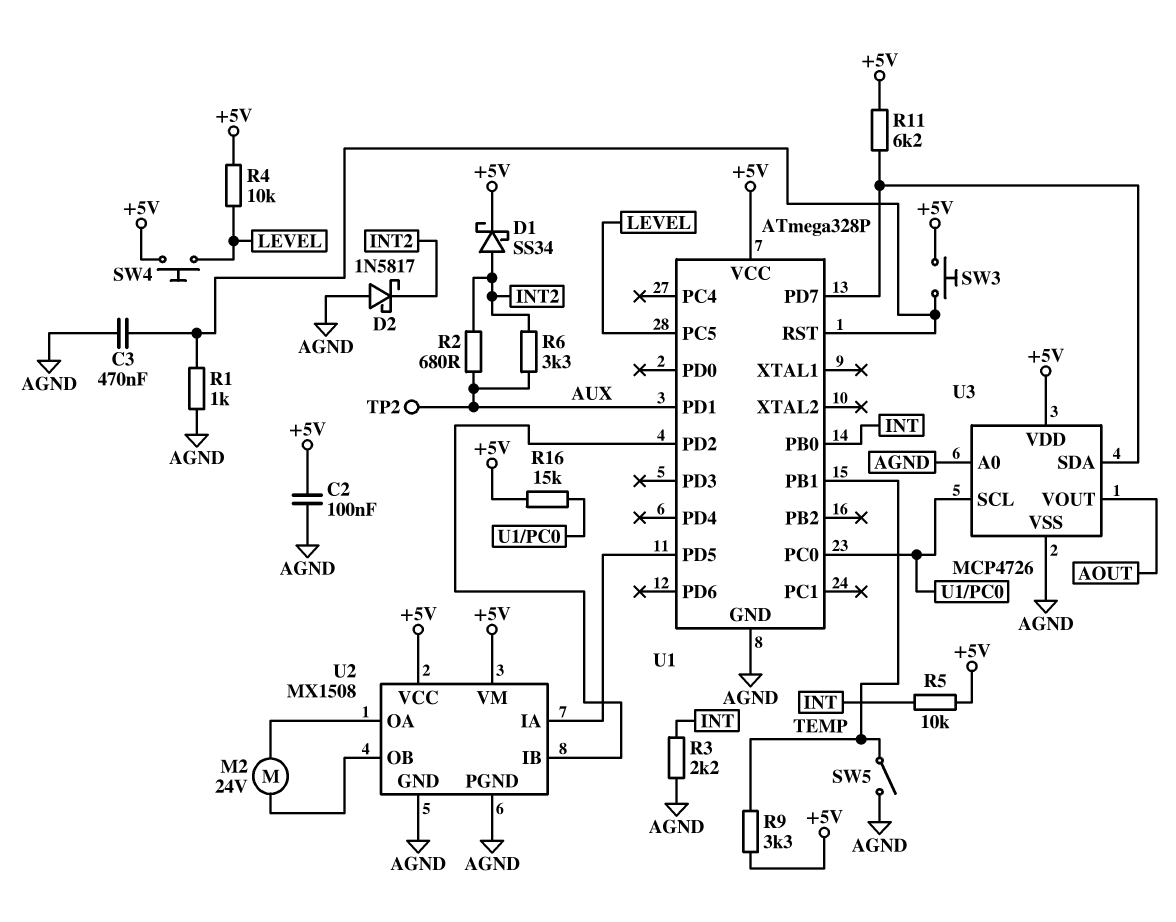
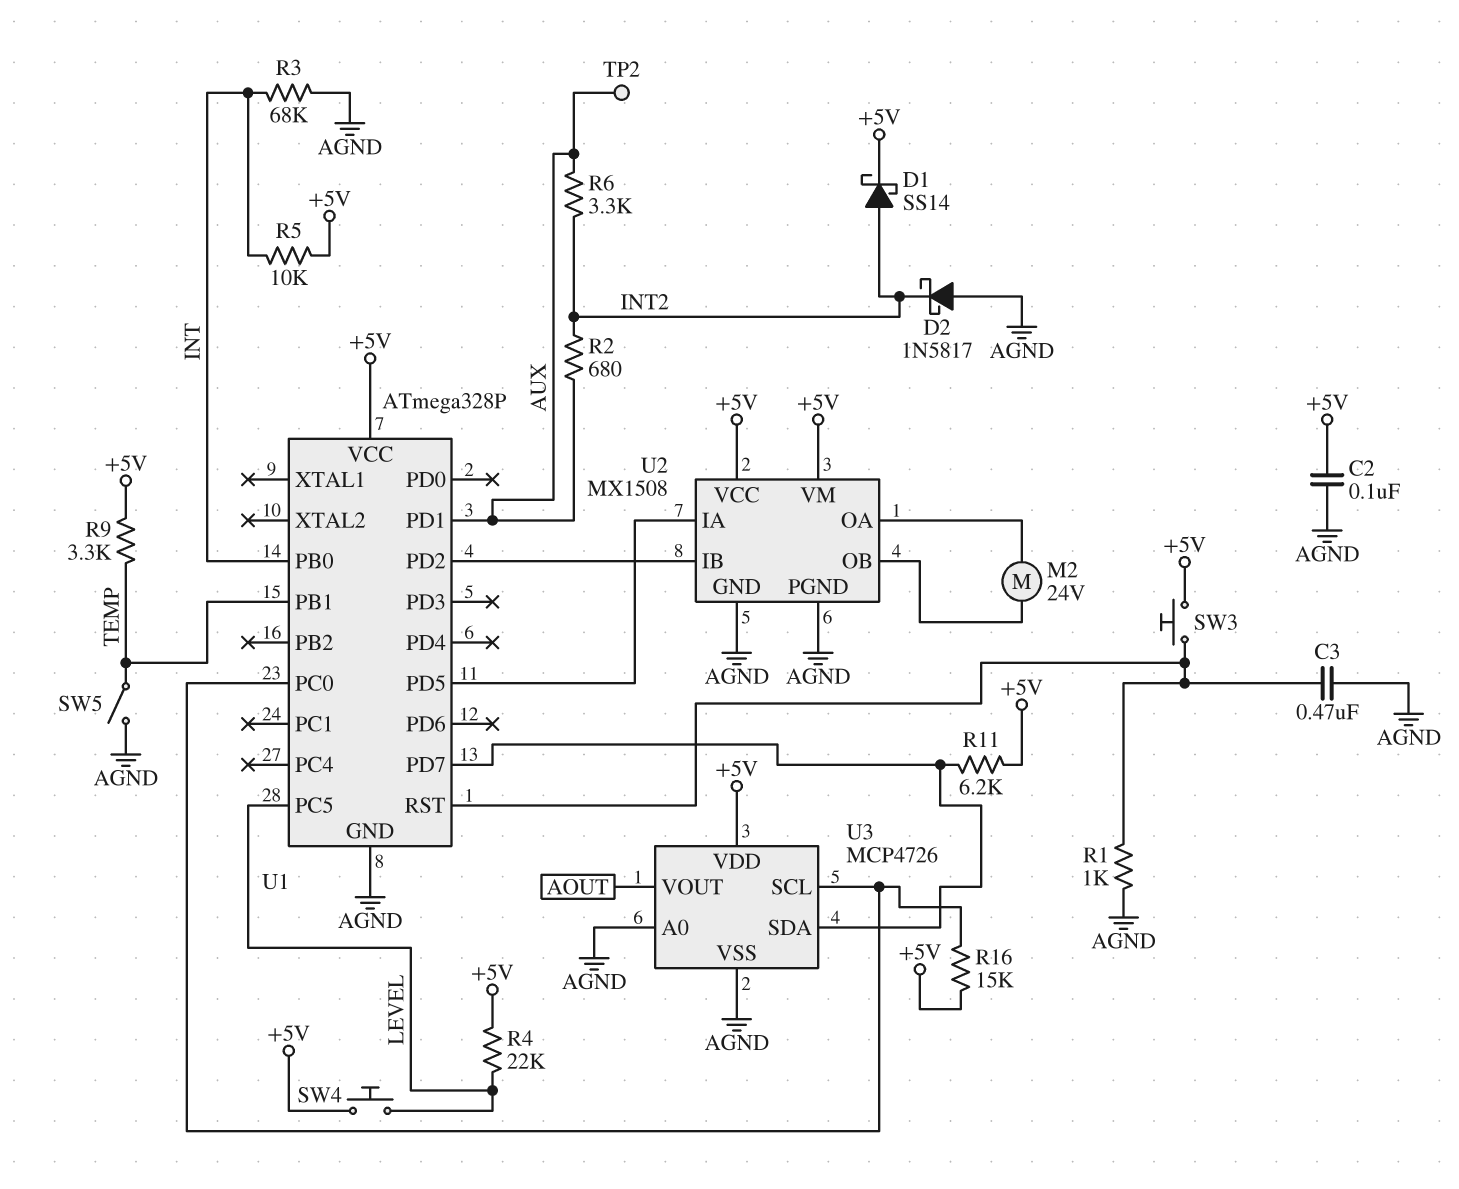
D1: schottky SS34 (A INT2, K +5V) -> schottky SS14 (A INT2, K +5V)
R3: 2.2k (AGND, INT) -> 68k (AGND, INT)
R4: 10k (+5V, LEVEL) -> 22k (+5V, LEVEL)

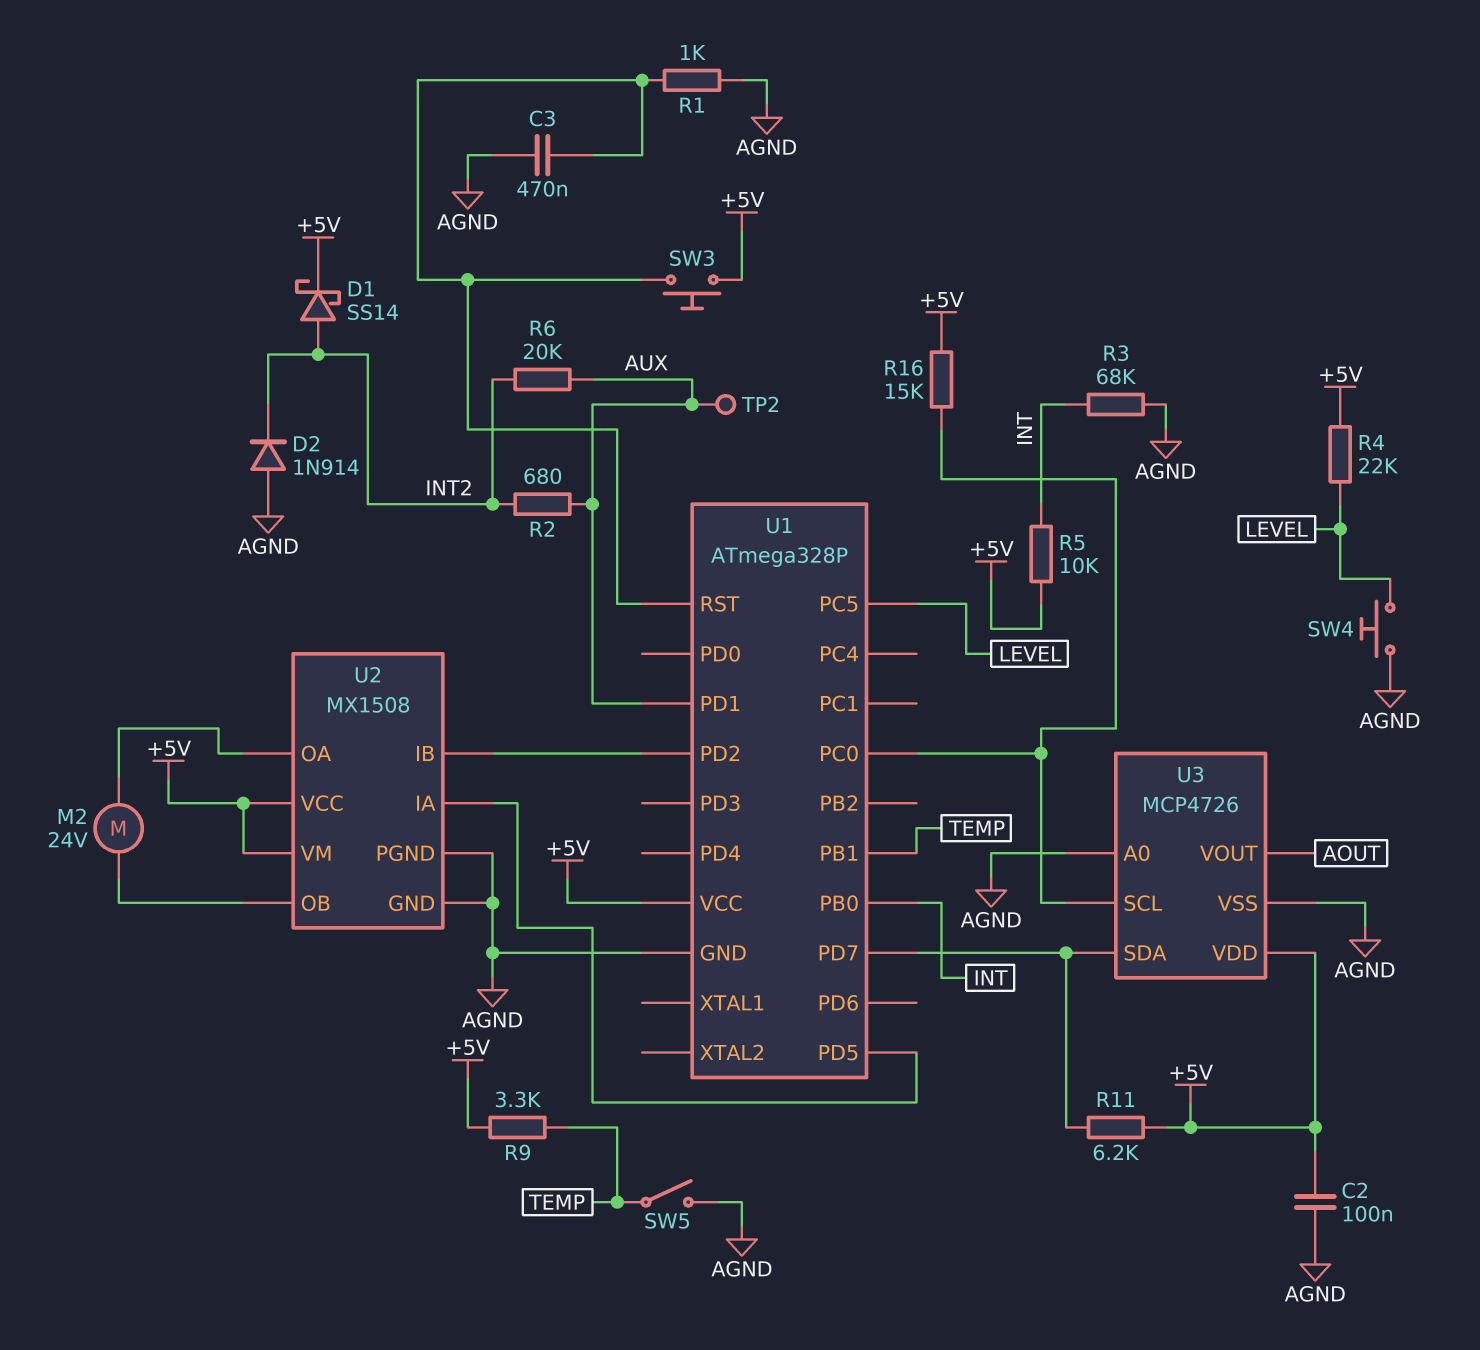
D2: schottky 1N5817 (A AGND, K INT2) -> diode 1N914 (A AGND, K INT2)
R6: 3.3k (AUX, INT2) -> 20k (AUX, INT2)
SW4: button (+5V, LEVEL) -> button (AGND, LEVEL)

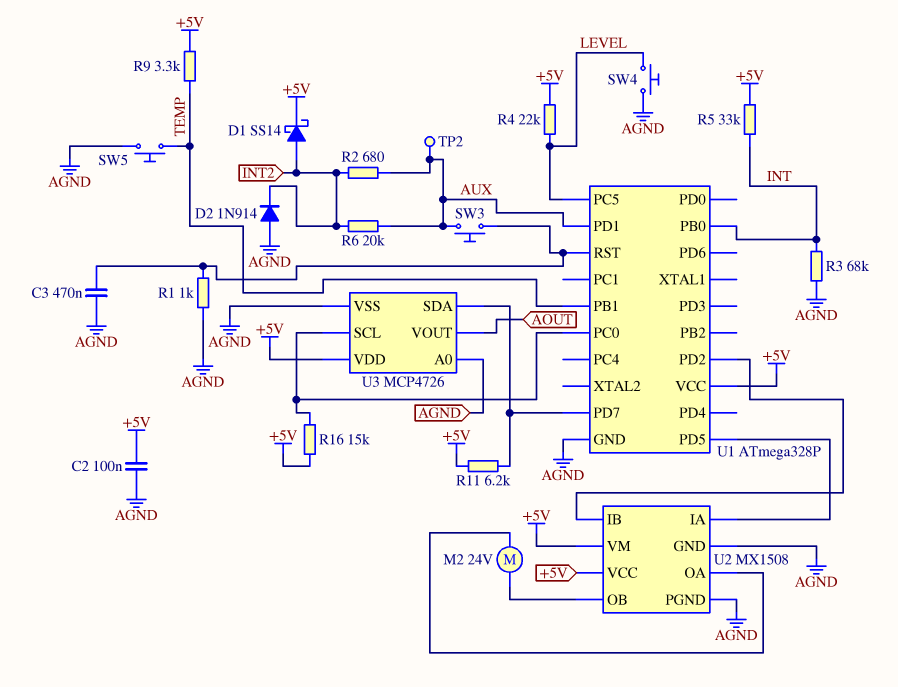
R5: 10k (+5V, INT) -> 33k (+5V, INT)
SW3: button (+5V, U1/RST) -> button (AUX, U1/RST)
SW5: switch (AGND, TEMP) -> button (AGND, TEMP)

